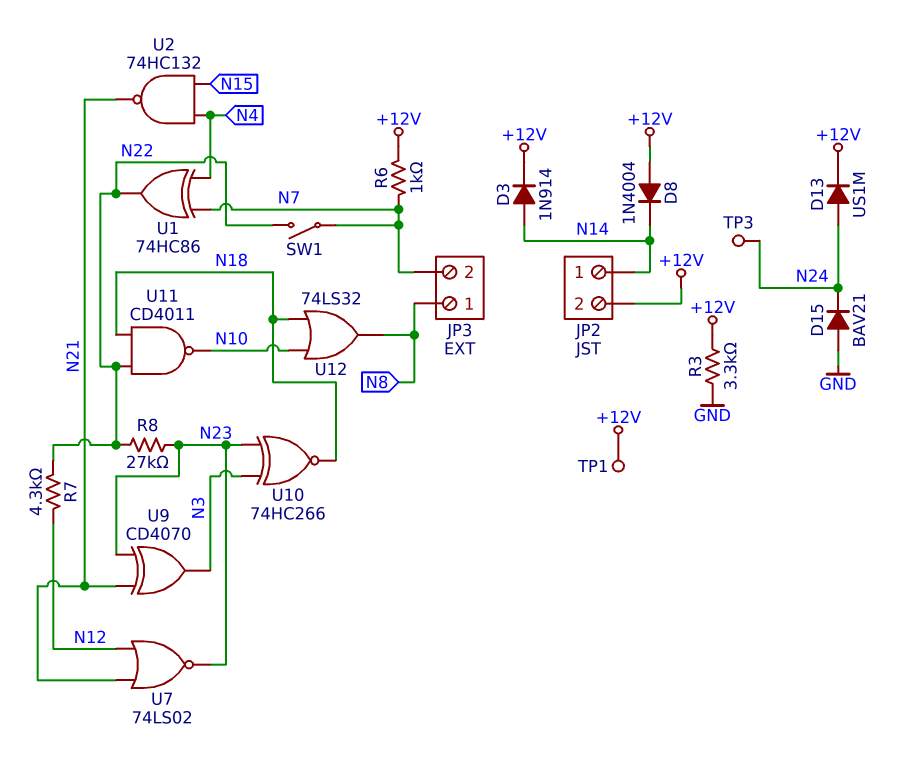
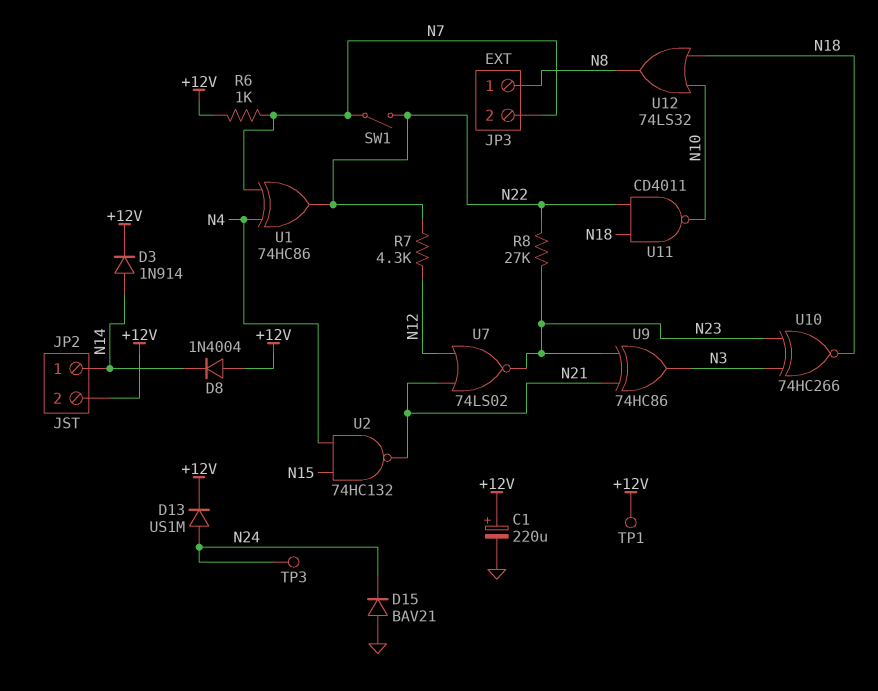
C1: none -> 220uF (plus +12V, minus GND)
R3: 3.3k (+12V, GND) -> none
U9: XOR CD4070 (in N21, in N23, out N3) -> XOR 74HC86 (in N21, in N23, out N3)

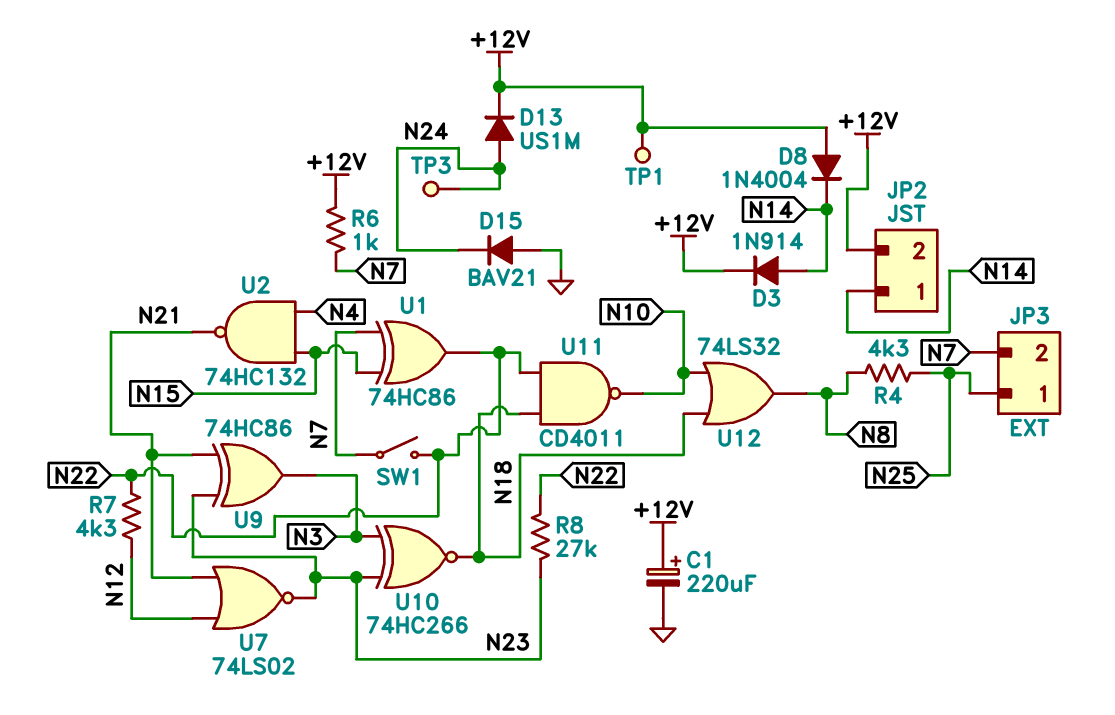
JP3 pin 1: N8 -> N25
R4: none -> 4.3k (N8, N25)
U1: XOR 74HC86 (in N4, in N7, out N22) -> XOR 74HC86 (in N7, in N15, out N22)

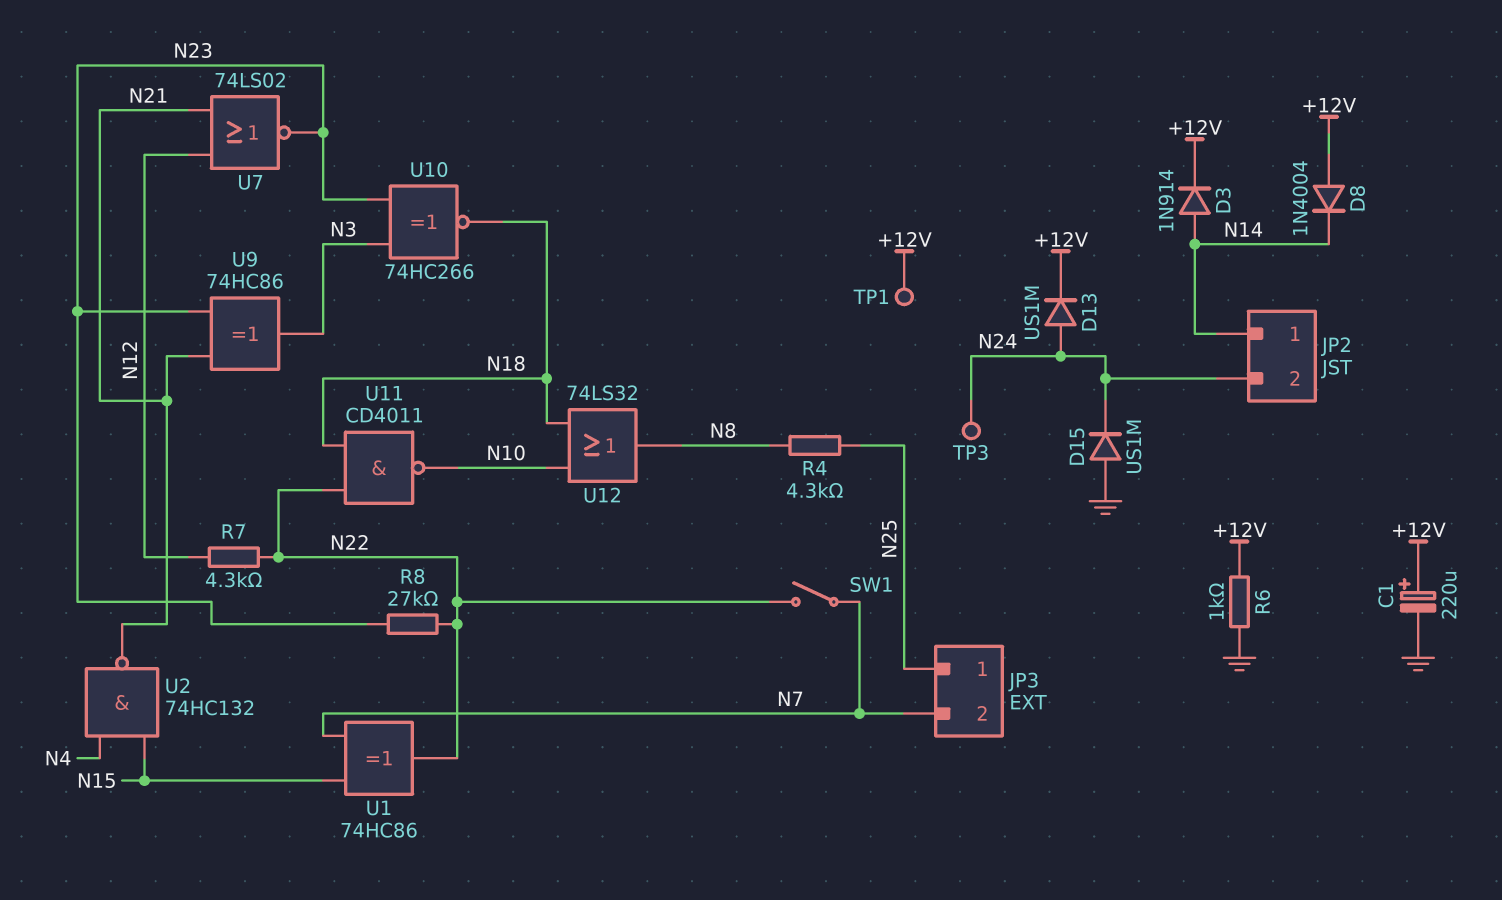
D15: diode BAV21 (A GND, K N24) -> diode US1M (A GND, K N24)
JP2 pin 2: +12V -> N24
R6: 1k (+12V, N7) -> 1k (+12V, GND)

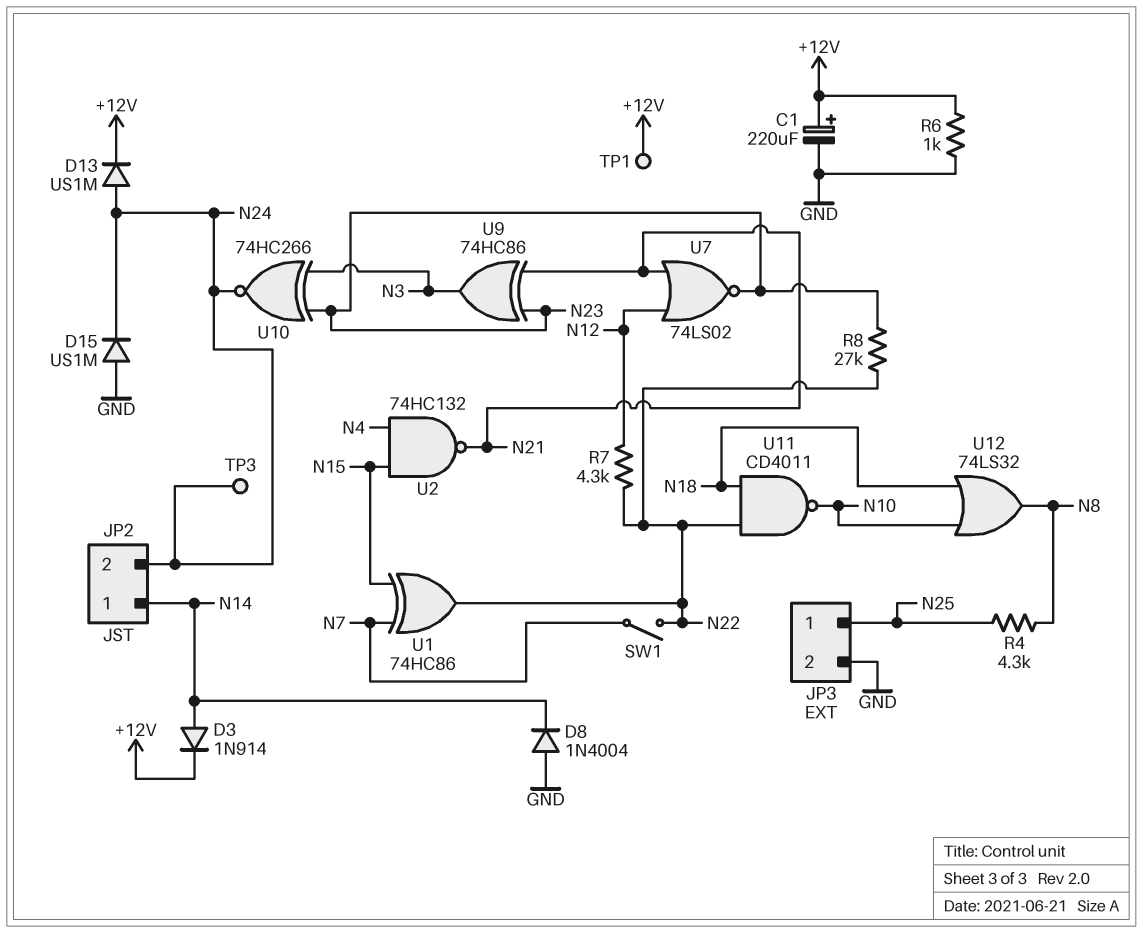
D8: diode 1N4004 (A +12V, K N14) -> diode 1N4004 (A GND, K N14)
JP3 pin 2: N7 -> GND
U10: XNOR 74HC266 (in N3, in N23, out N18) -> XNOR 74HC266 (in N3, in N23, out N24)

